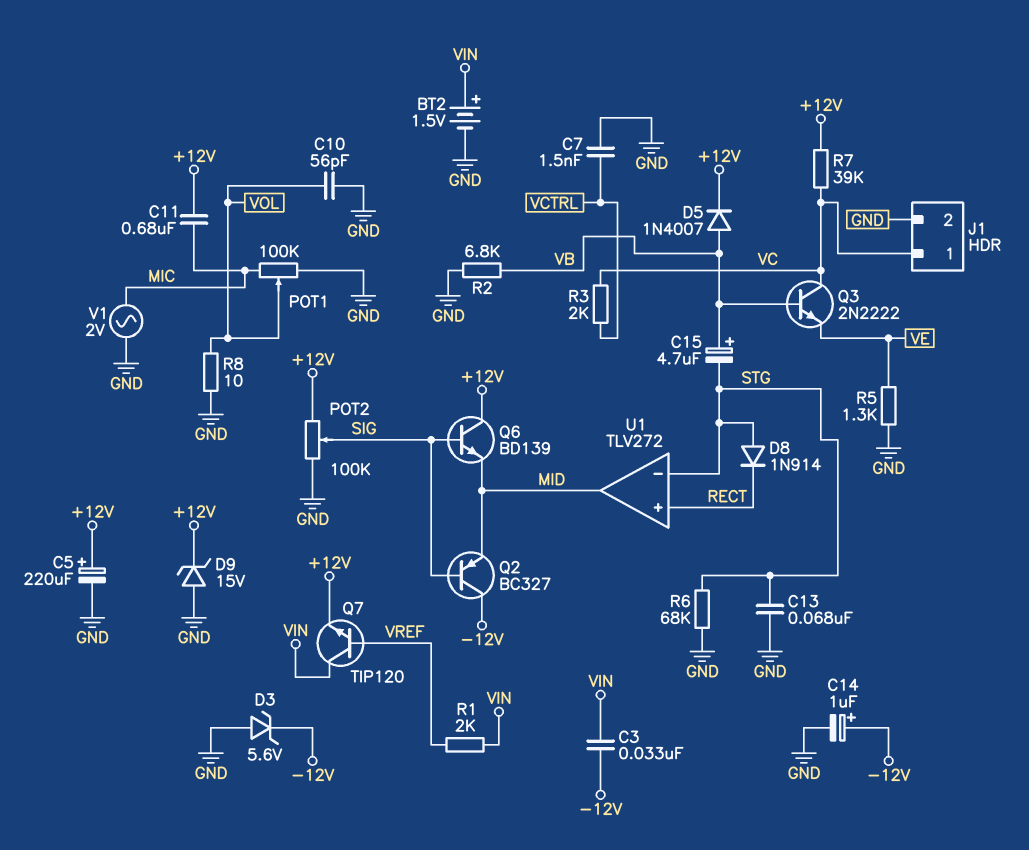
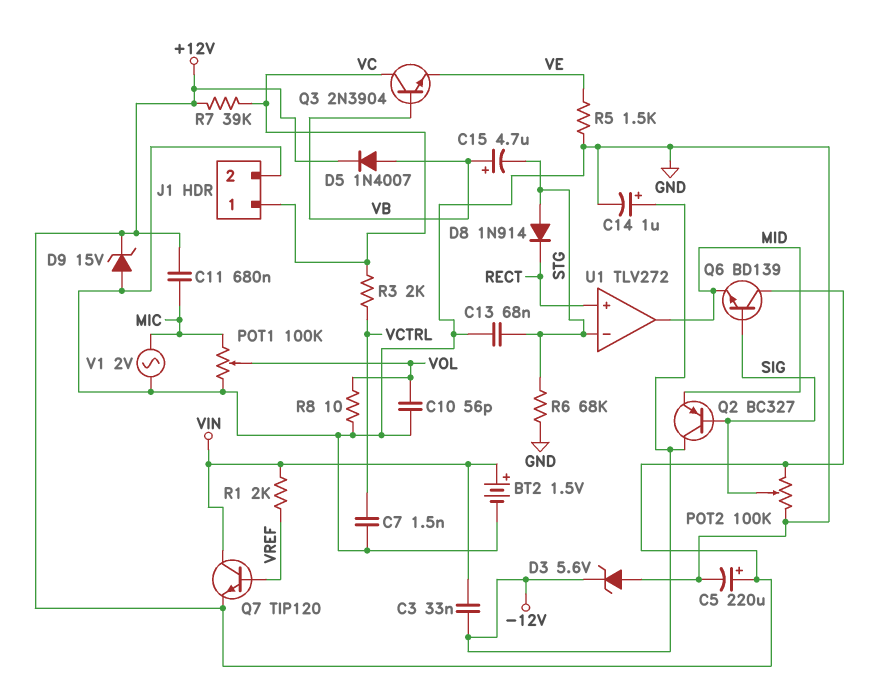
Q3: NPN 2N2222 (B VB, C VC, E VE) -> NPN 2N3904 (B VB, C VC, E VE)
R2: 6.8k (GND, VB) -> none
R5: 1.3k (GND, VE) -> 1.5k (GND, VE)

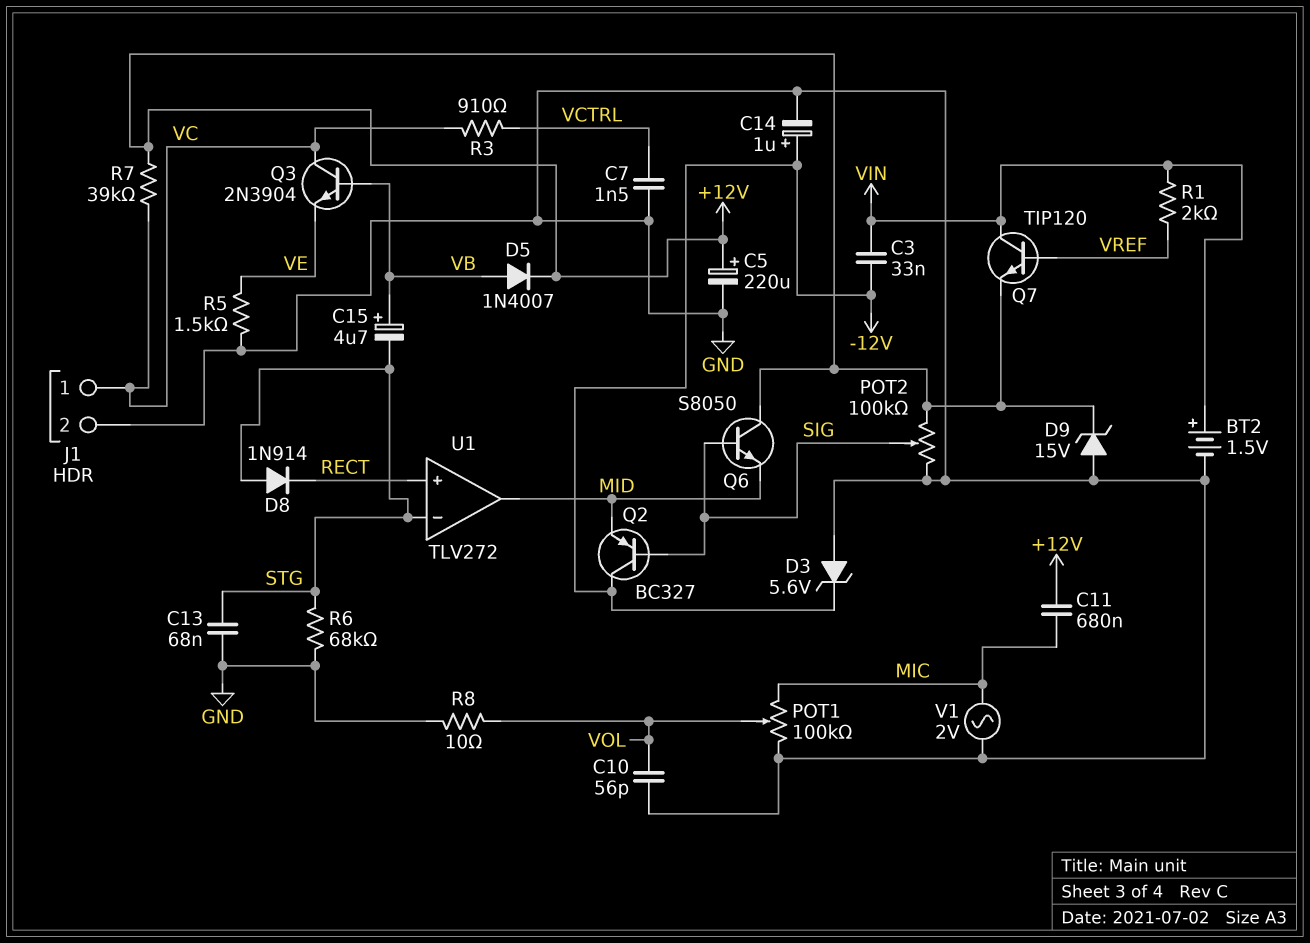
Q6: NPN BD139 (B SIG, C +12V, E MID) -> NPN S8050 (B SIG, C +12V, E MID)
R3: 2k (VC, VCTRL) -> 910 (VC, VCTRL)

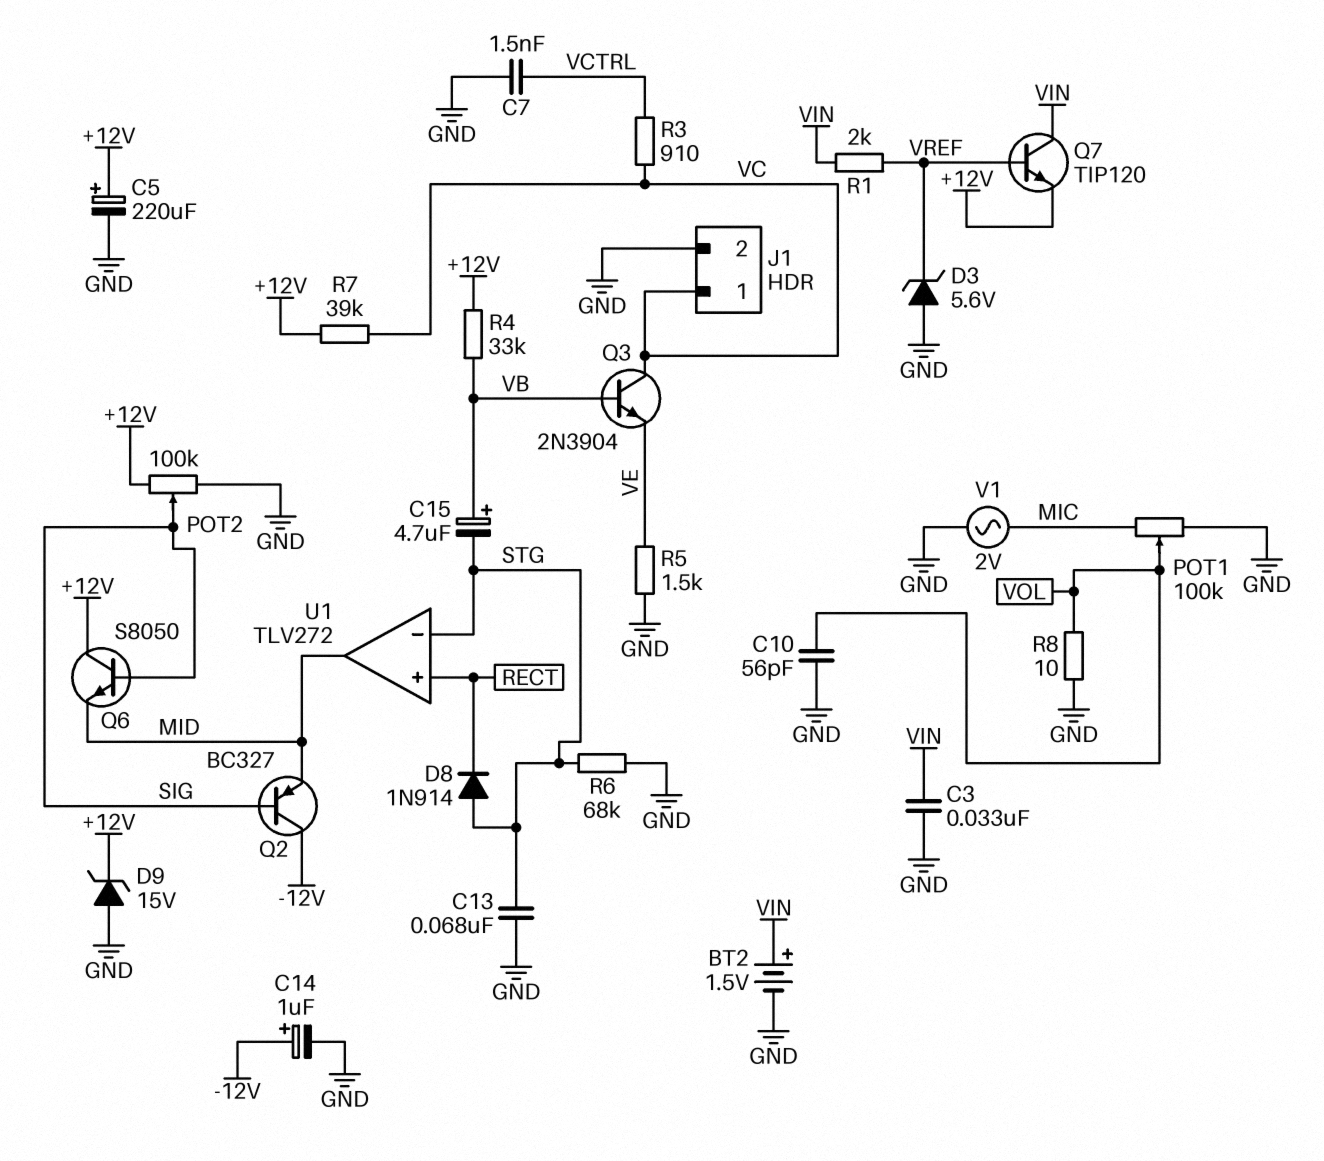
C3: 33nF (-12V, VIN) -> 33nF (GND, VIN)
C11: 680nF (+12V, MIC) -> none
D3: zener 5.6V (A GND, K -12V) -> zener 5.6V (A GND, K VREF)
D5: diode 1N4007 (A VB, K +12V) -> none
R4: none -> 33k (+12V, VB)

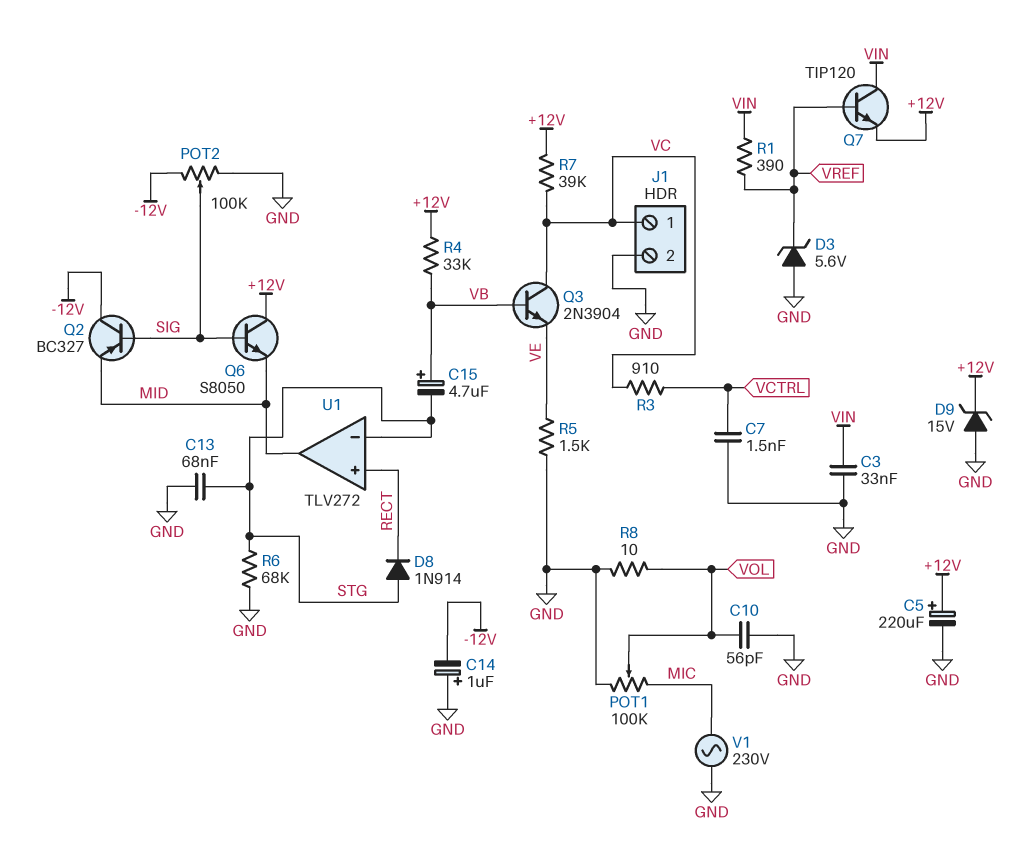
BT2: 1.5V (plus VIN, minus GND) -> none
C14: 1uF (plus -12V, minus GND) -> 1uF (plus GND, minus -12V)
POT2: 100k (+12V, GND, wiper SIG) -> 100k (-12V, GND, wiper SIG)
R1: 2k (VIN, VREF) -> 390 (VIN, VREF)
V1: AC 2V (GND, MIC) -> AC 230V (GND, MIC)

